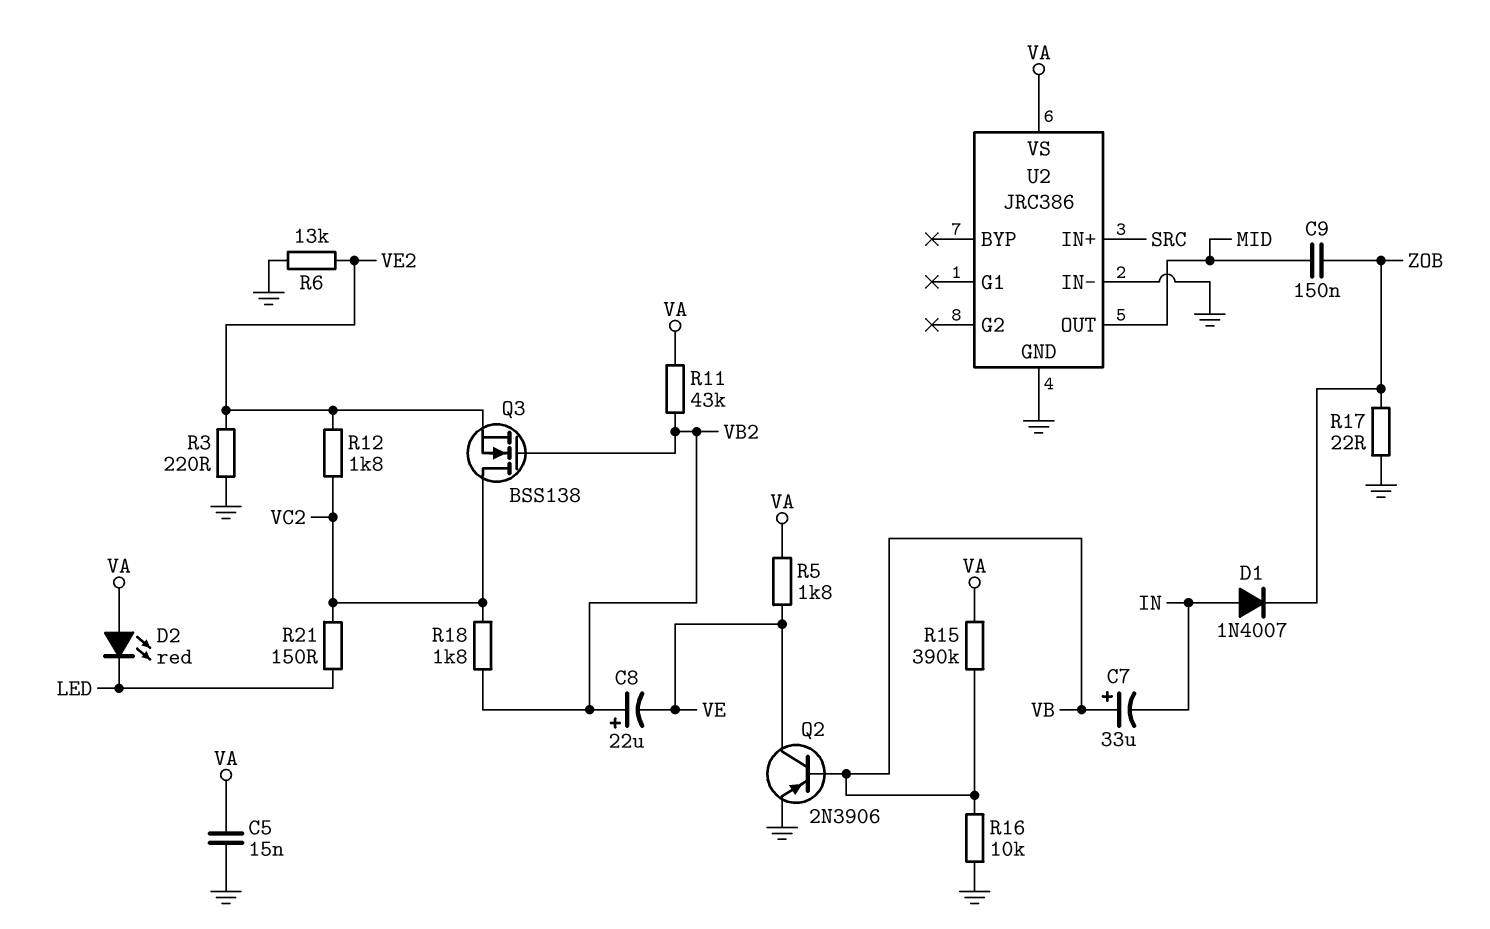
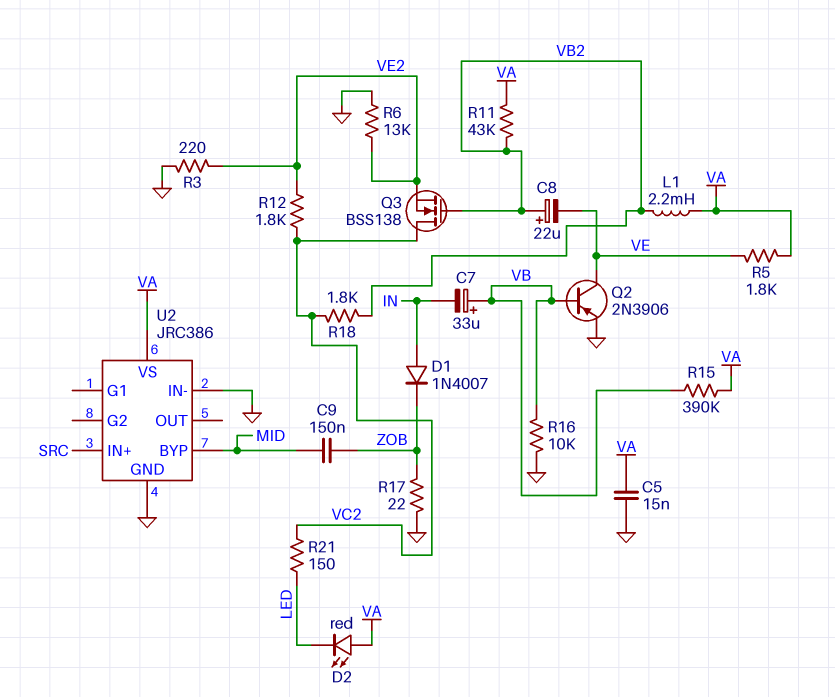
L1: none -> 2.2mH (VA, VB2)
U2 pin BYP: none -> MID
U2 pin OUT: MID -> none

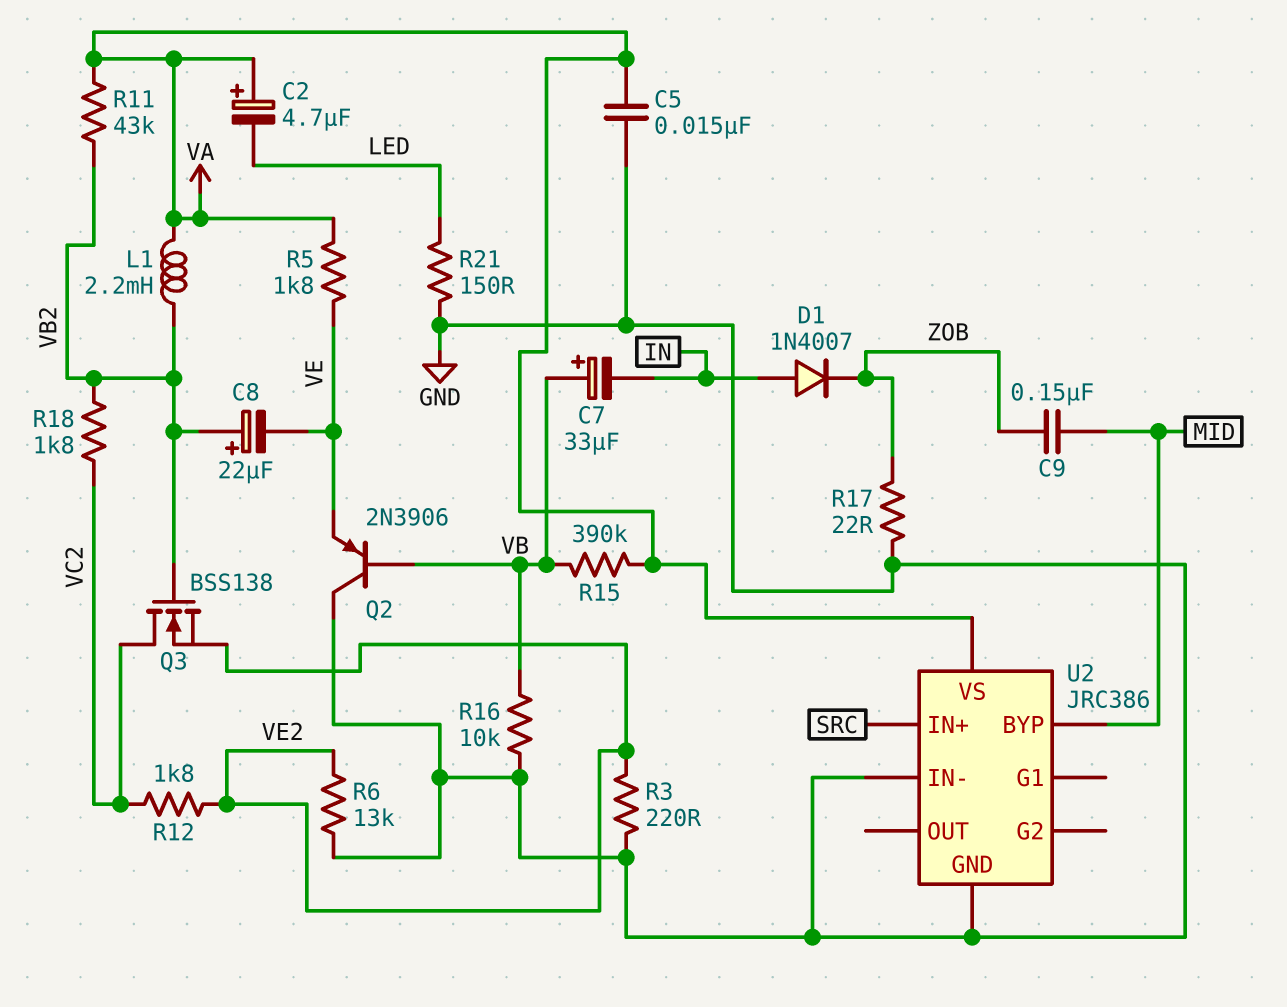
C2: none -> 4.7uF (plus VA, minus LED)
D2: LED red (A VA, K LED) -> none
Q2: PNP 2N3906 (B VB, C VE, E GND) -> PNP 2N3906 (B VB, C GND, E VE)
R21: 150 (LED, VC2) -> 150 (GND, LED)

